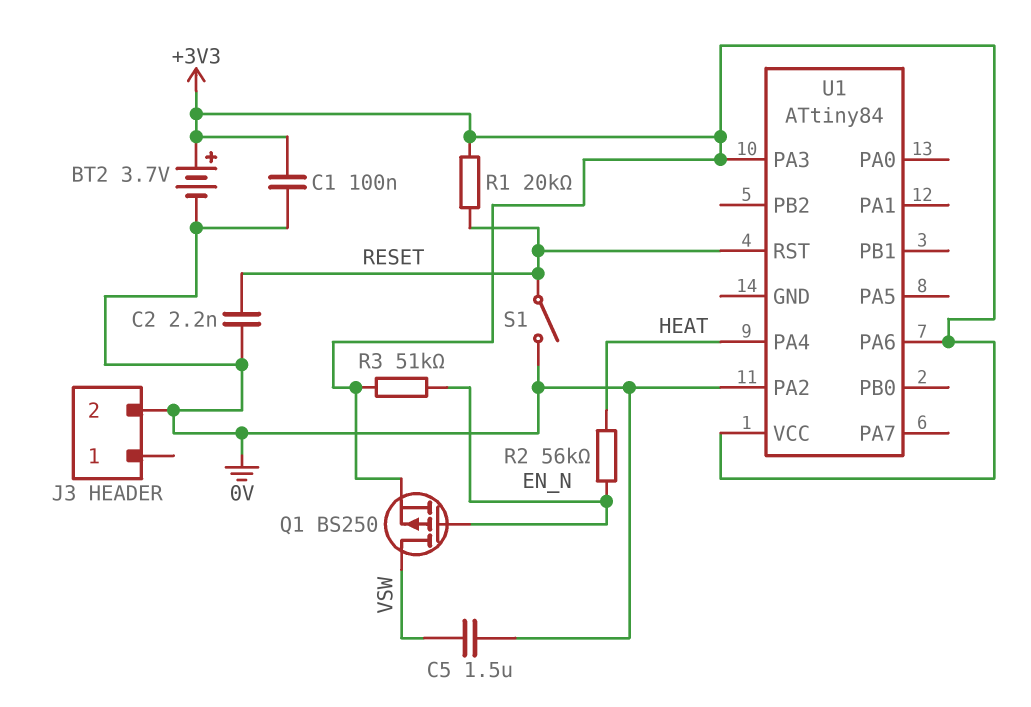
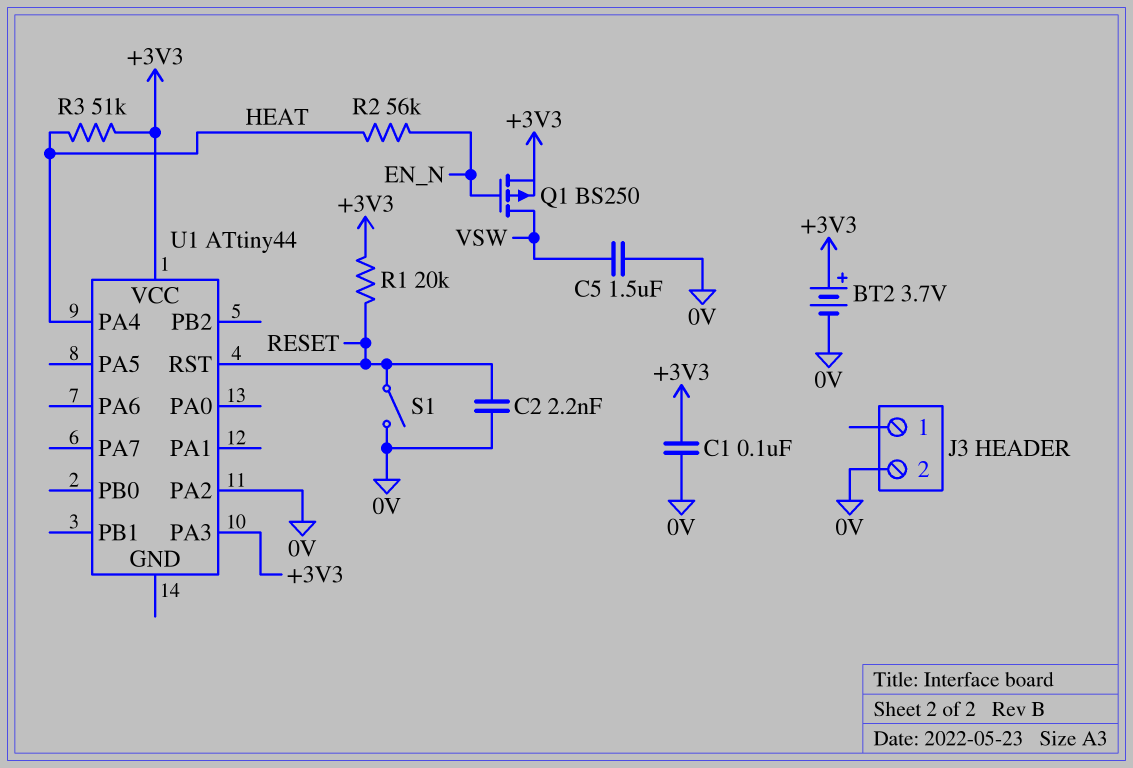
R3: 51k (+3V3, EN_N) -> 51k (+3V3, HEAT)
U1: ATtiny84 -> ATtiny44
U1 pin PA6: +3V3 -> none

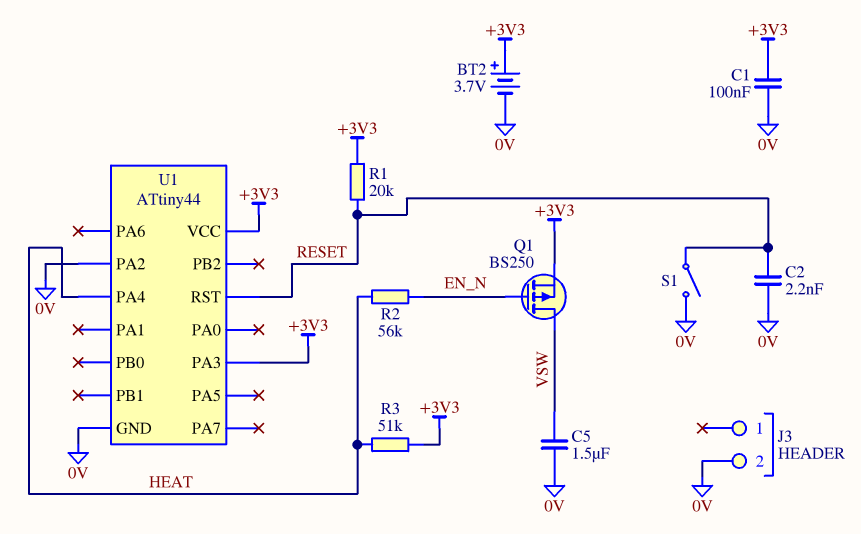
U1 pin GND: none -> 0V

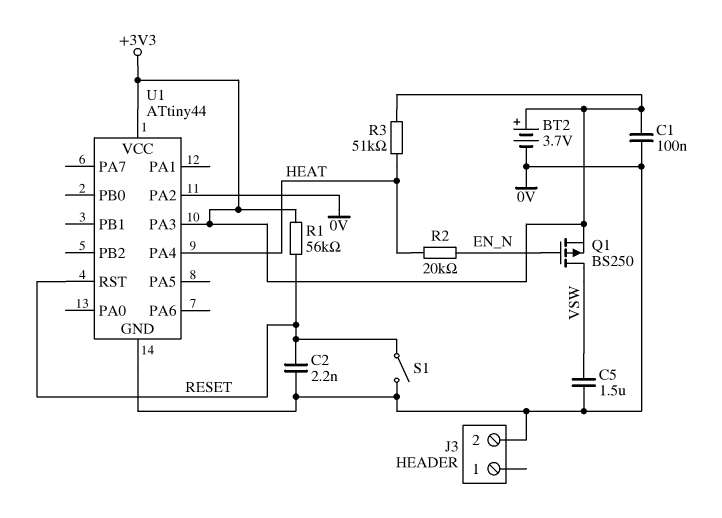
R1: 20k (+3V3, RESET) -> 56k (+3V3, RESET)
R2: 56k (EN_N, HEAT) -> 20k (EN_N, HEAT)

